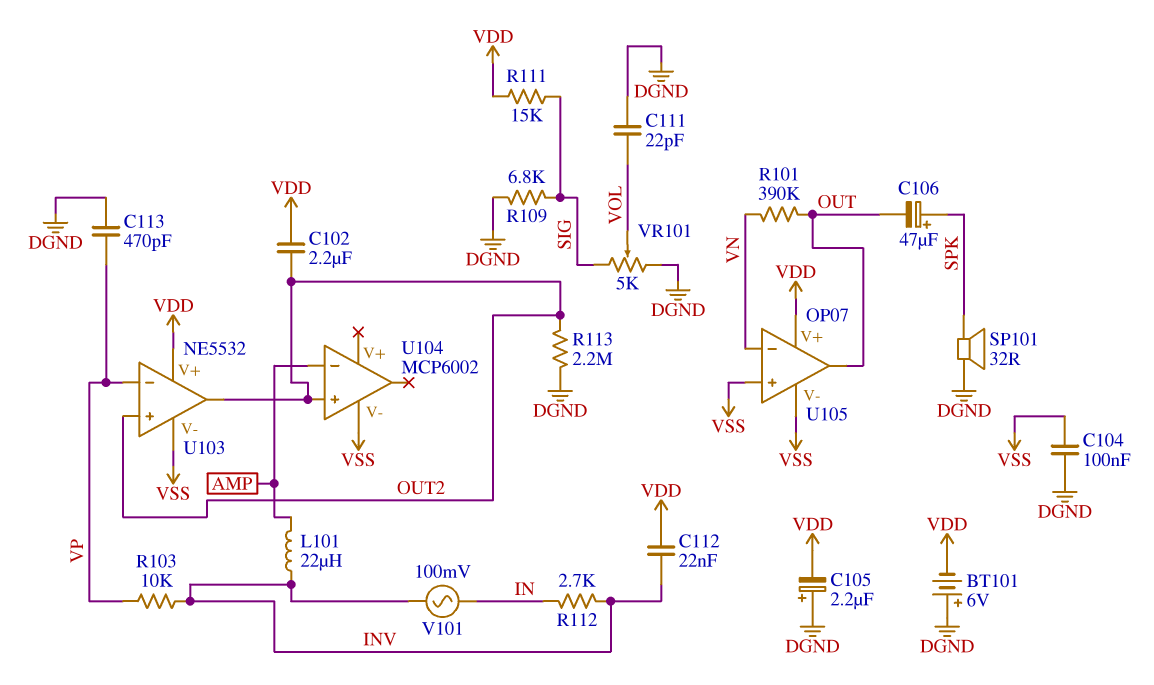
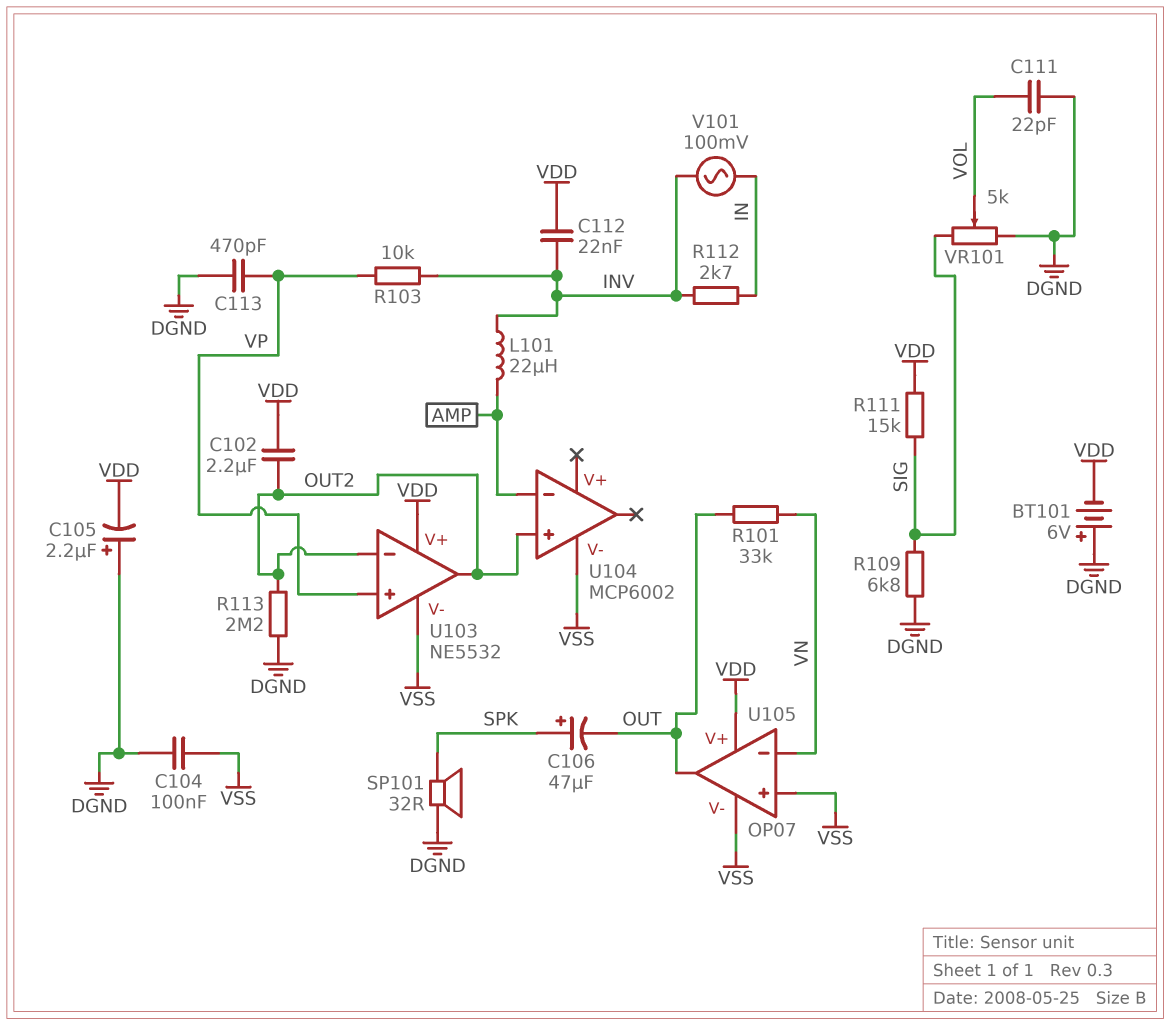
R101: 390k (OUT, VN) -> 33k (OUT, VN)
U103 pin in+: OUT2 -> VP
U103 pin in-: VP -> OUT2

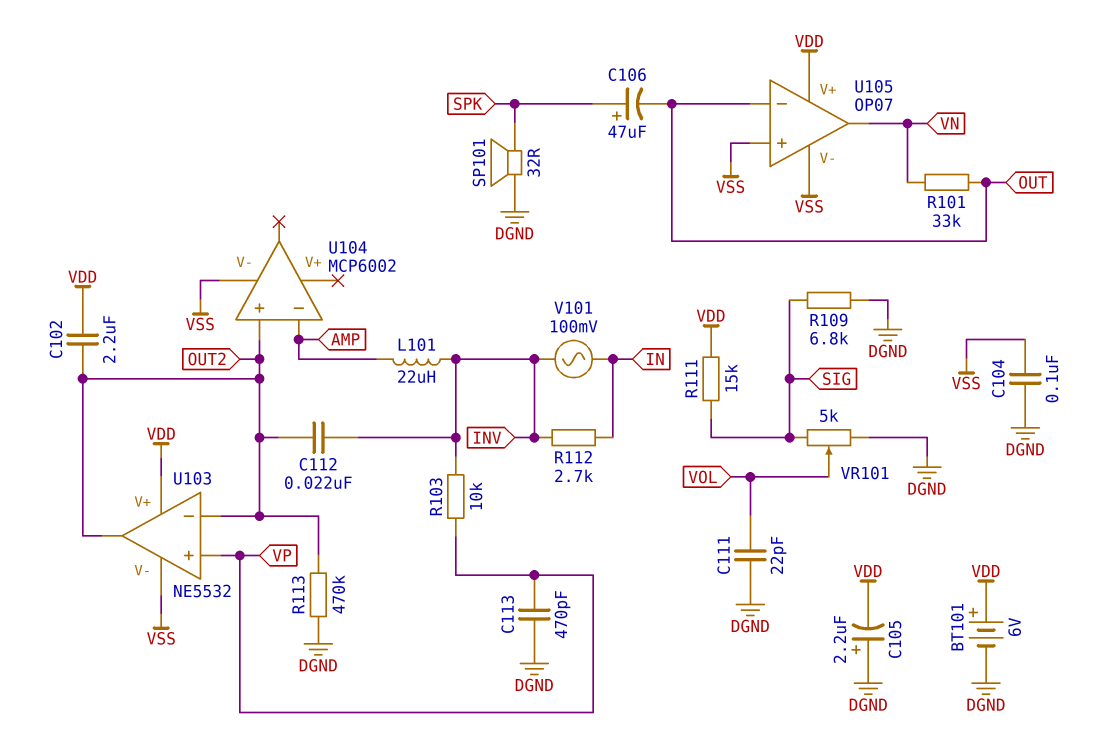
BT101: 6V (plus DGND, minus VDD) -> 6V (plus VDD, minus DGND)
C112: 22nF (INV, VDD) -> 22nF (INV, OUT2)
R113: 2.2M (DGND, OUT2) -> 470k (DGND, OUT2)
U105 pin in-: VN -> OUT
U105 pin out: OUT -> VN

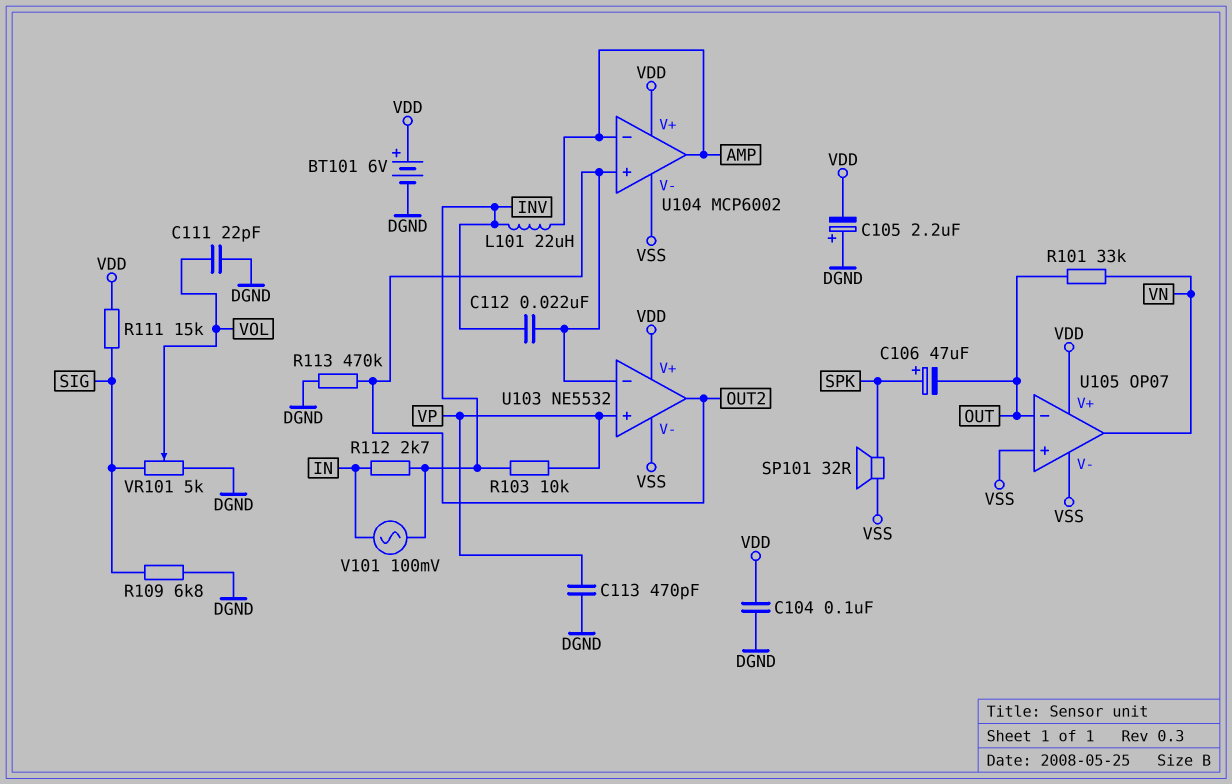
C102: 2.2uF (OUT2, VDD) -> none
C104: 100nF (DGND, VSS) -> 100nF (DGND, VDD)
SP101: speaker 32R (DGND, SPK) -> speaker 32R (SPK, VSS)
U104 pin V+: none -> VDD
U104 pin out: none -> AMP

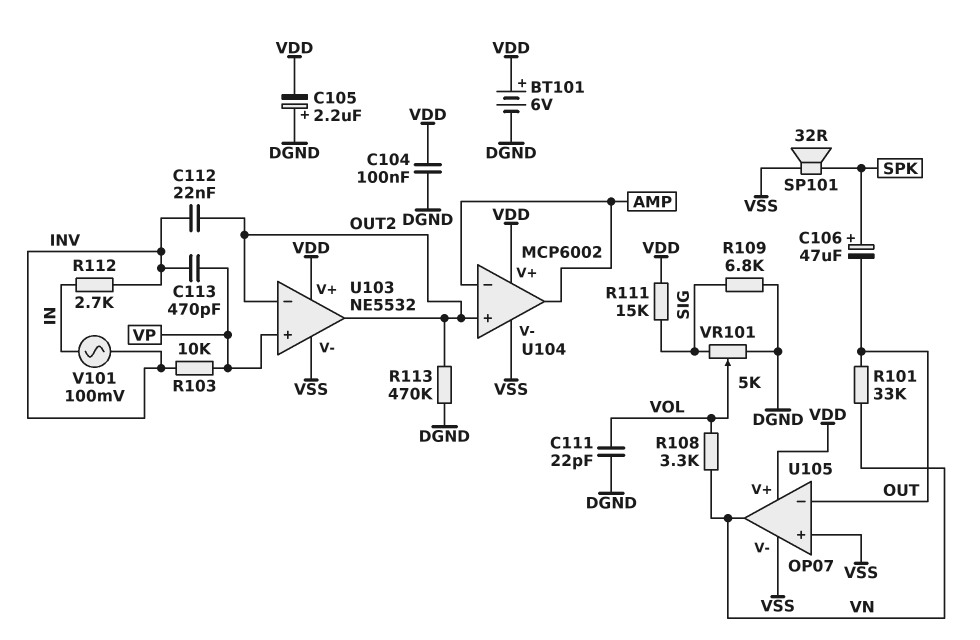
C113: 470pF (DGND, VP) -> 470pF (INV, VP)
L101: 22uH (AMP, INV) -> none
R108: none -> 3.3k (VN, VOL)

